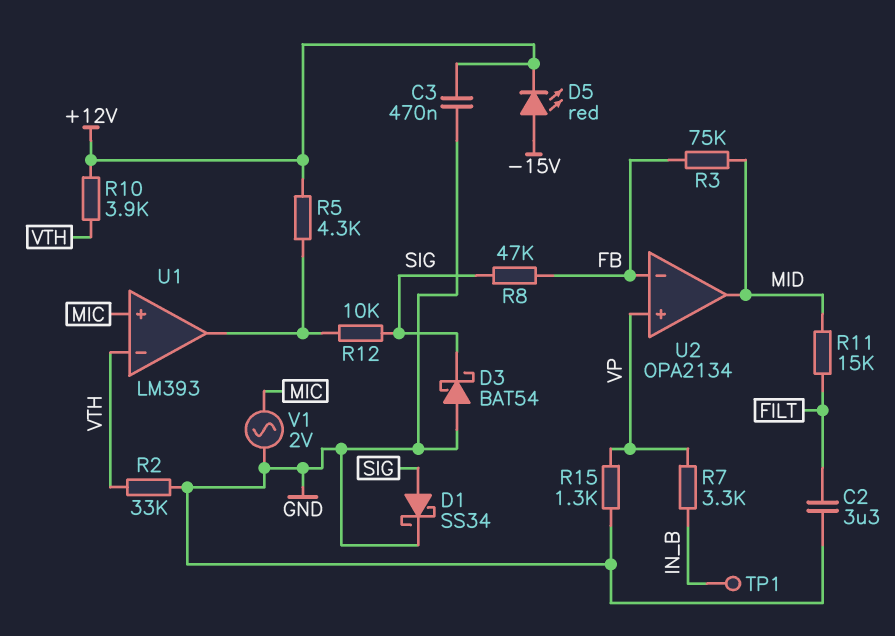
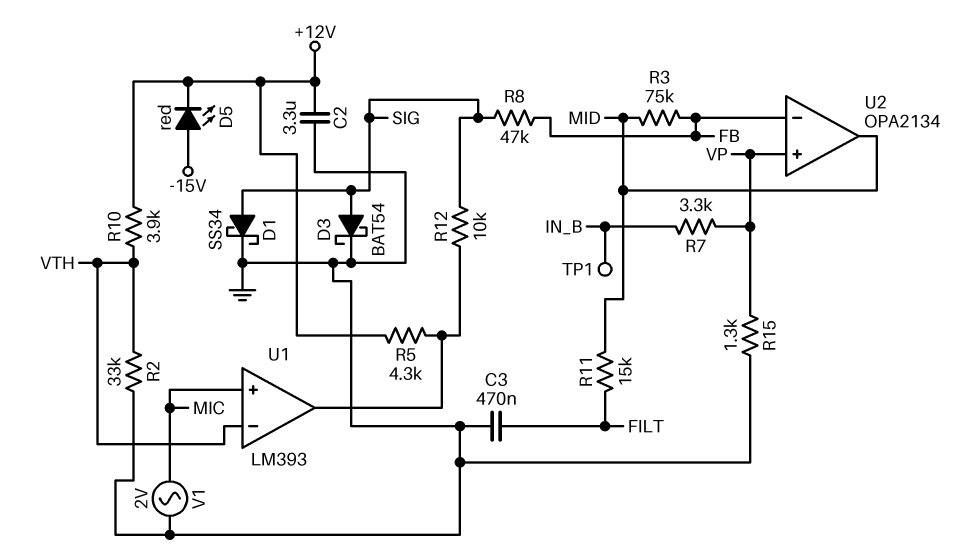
C2: 3.3uF (FILT, GND) -> 3.3uF (+12V, GND)
C3: 470nF (+12V, GND) -> 470nF (FILT, GND)
D3: schottky BAT54 (A GND, K SIG) -> schottky BAT54 (A SIG, K GND)

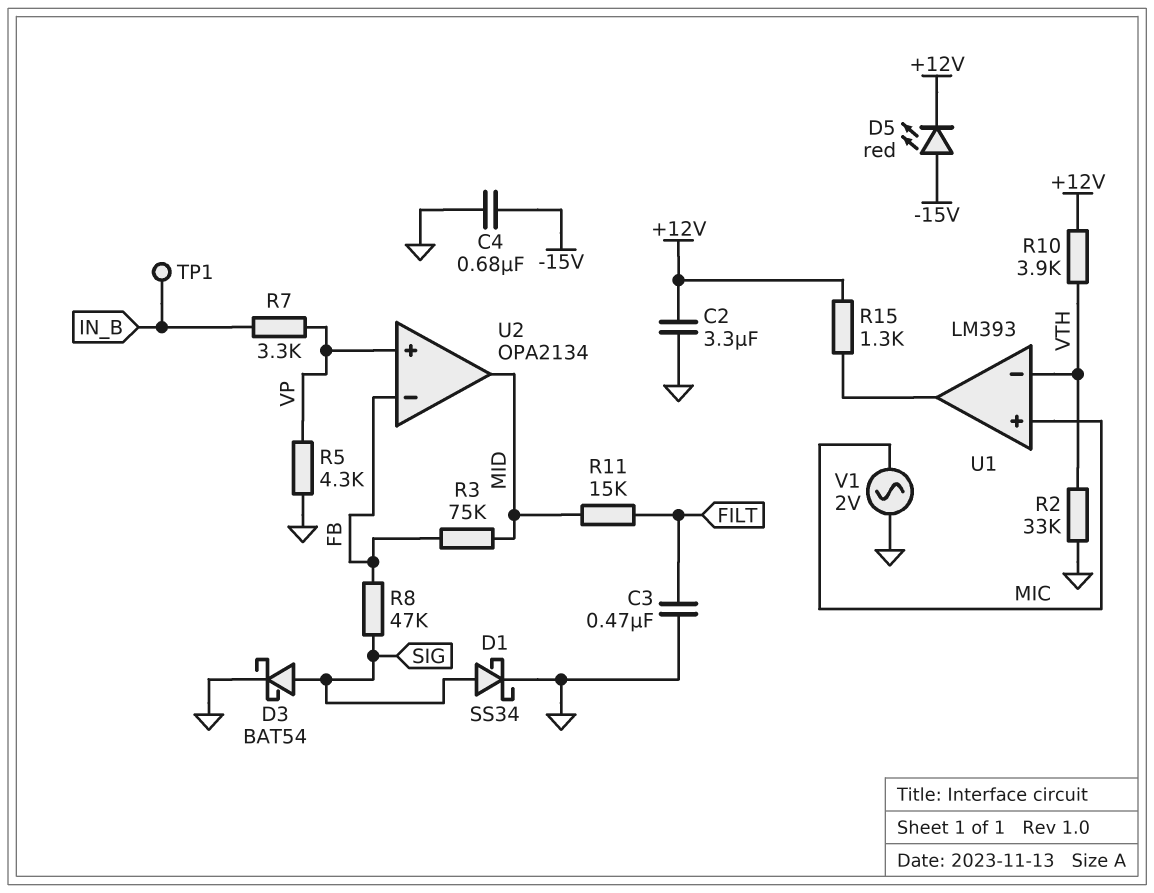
C4: none -> 680nF (-15V, GND)
R5: 4.3k (+12V, U1/out) -> 4.3k (GND, VP)
R12: 10k (SIG, U1/out) -> none
R15: 1.3k (GND, VP) -> 1.3k (+12V, U1/out)

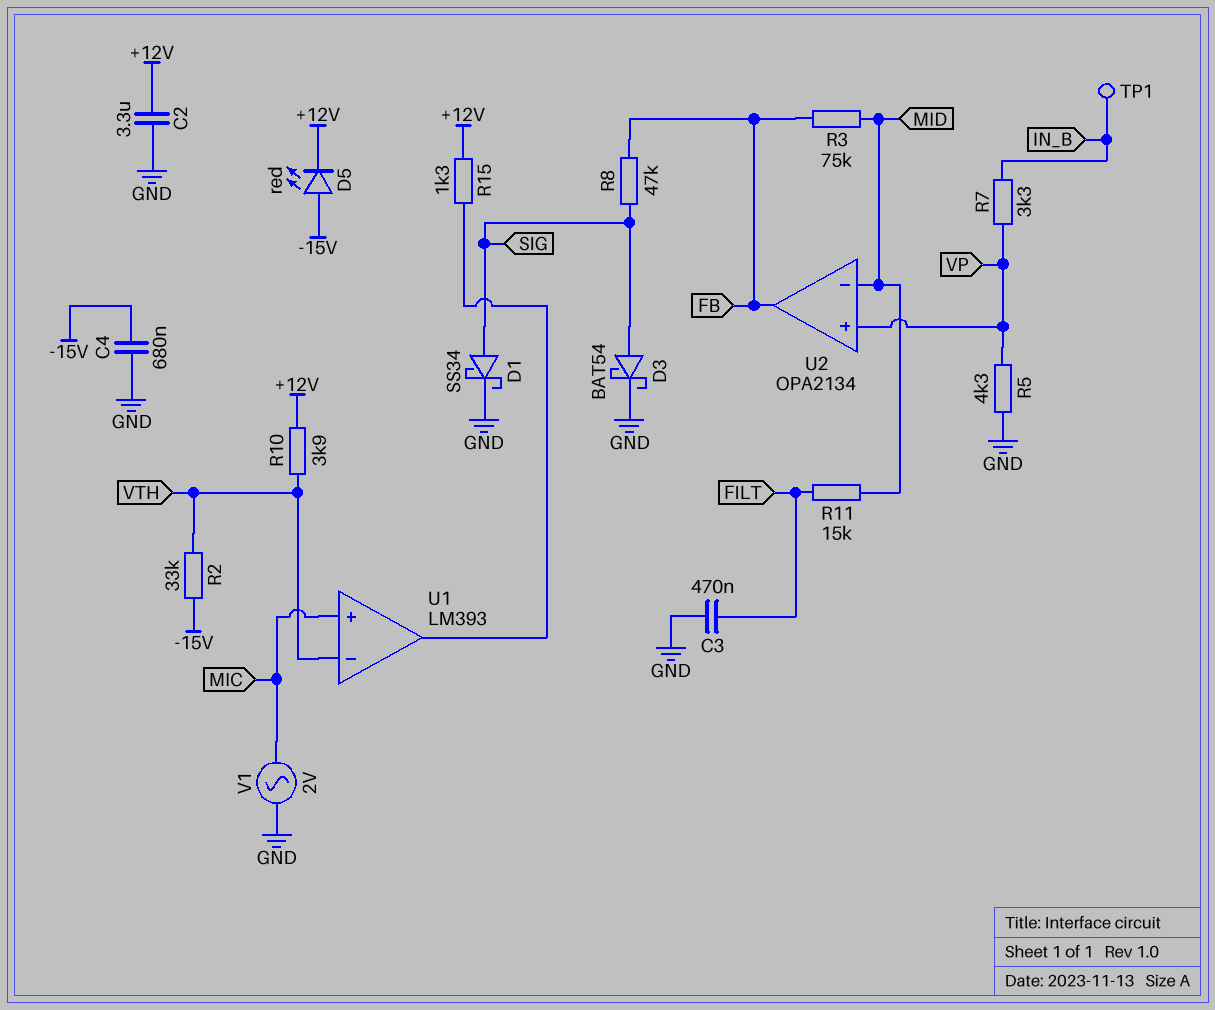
R2: 33k (GND, VTH) -> 33k (-15V, VTH)
U2 pin in-: FB -> MID
U2 pin out: MID -> FB

